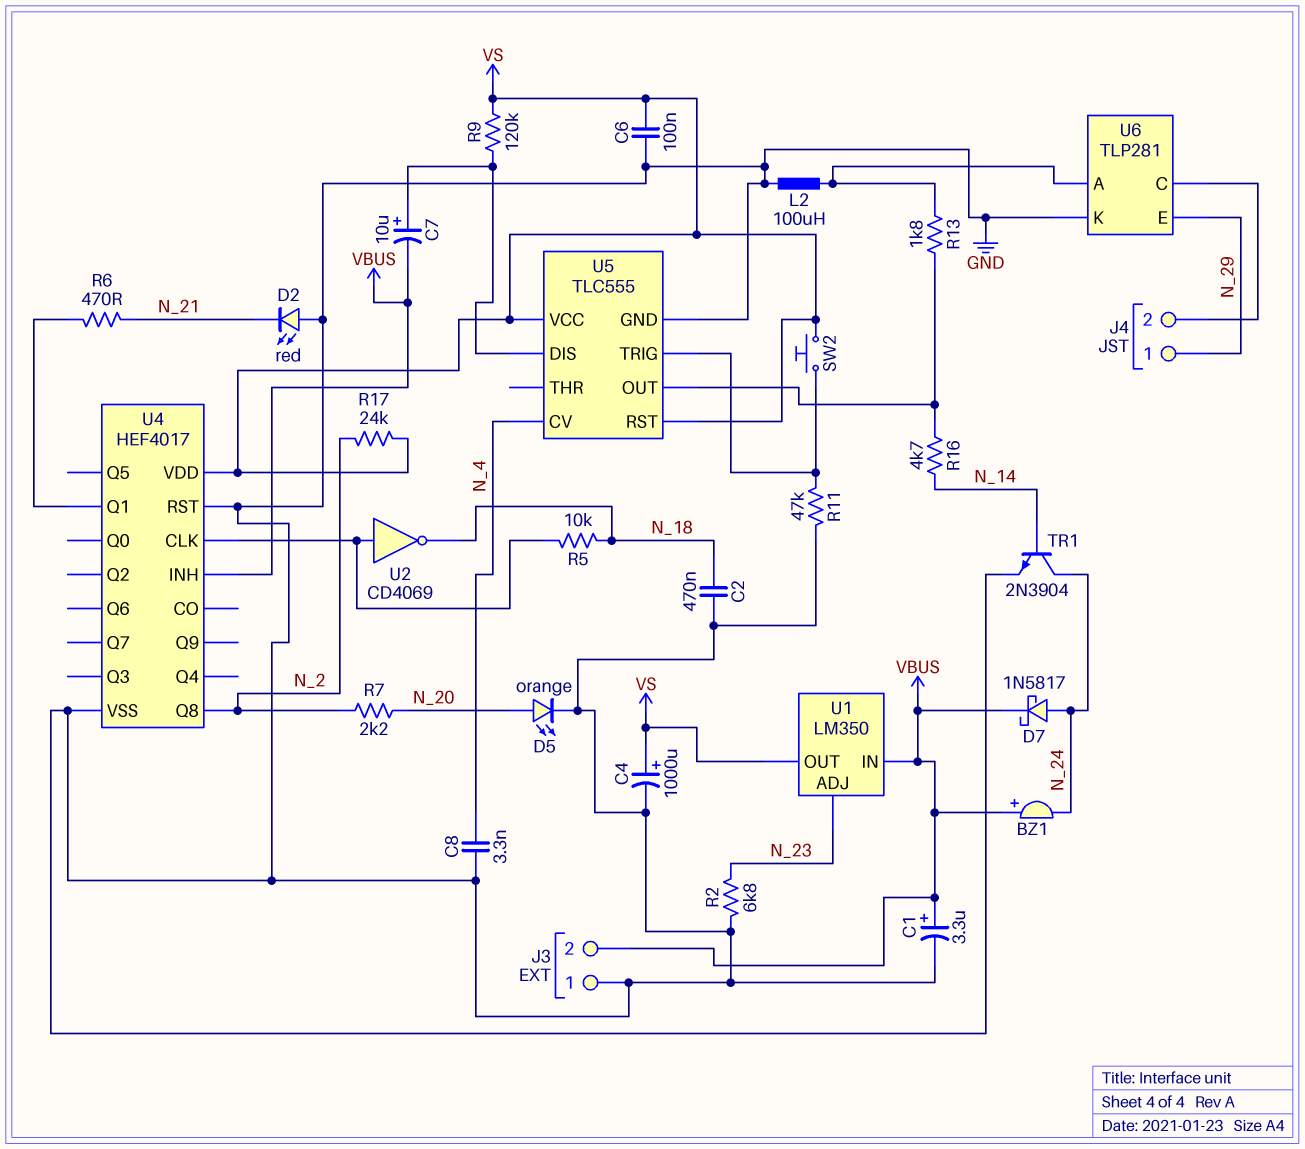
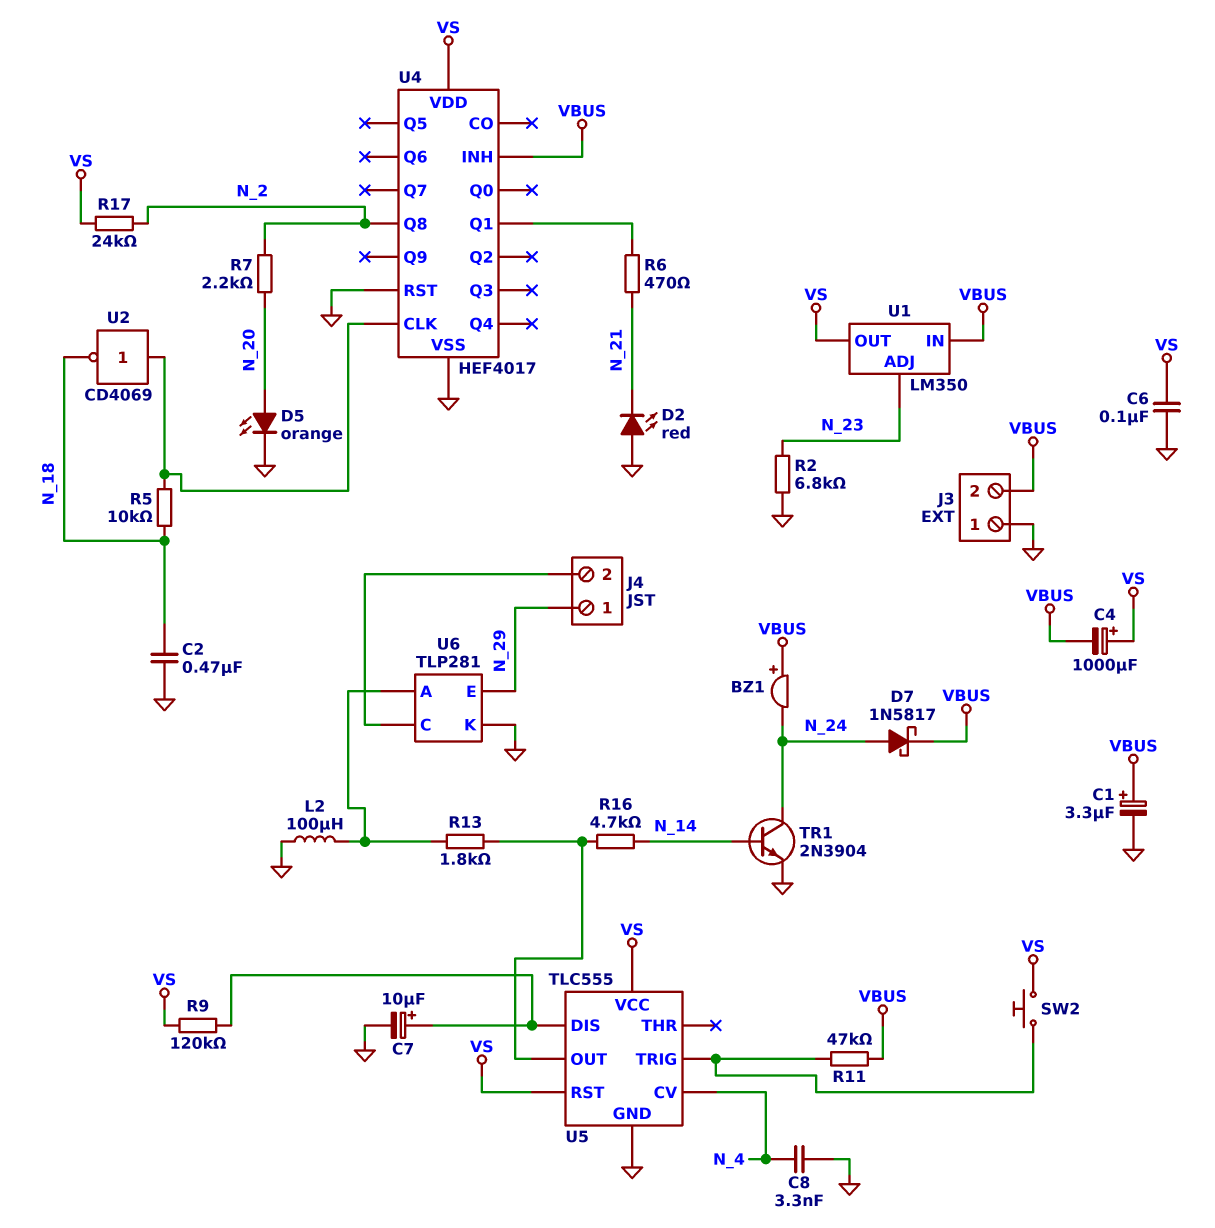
C4: 1000uF (plus VS, minus GND) -> 1000uF (plus VS, minus VBUS)
C7: 10uF (plus U5/DIS, minus VBUS) -> 10uF (plus U5/DIS, minus GND)
R11: 47k (GND, U5/TRIG) -> 47k (U5/TRIG, VBUS)

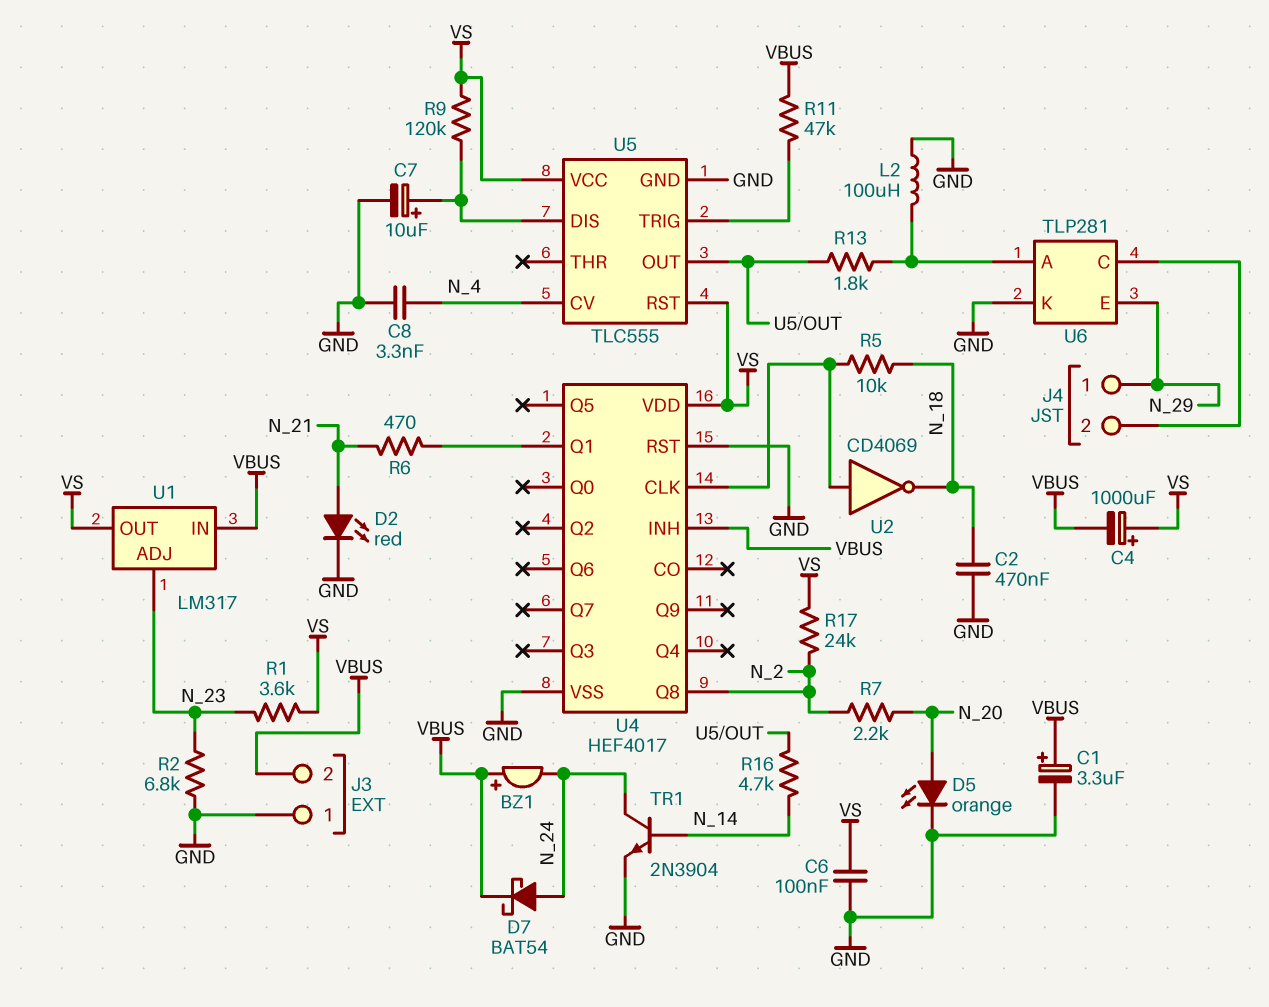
D2: LED red (A GND, K N_21) -> LED red (A N_21, K GND)
D7: schottky 1N5817 (A N_24, K VBUS) -> schottky BAT54 (A N_24, K VBUS)
R1: none -> 3.6k (N_23, VS)
SW2: button (U5/TRIG, VS) -> none
U1: LM350 -> LM317

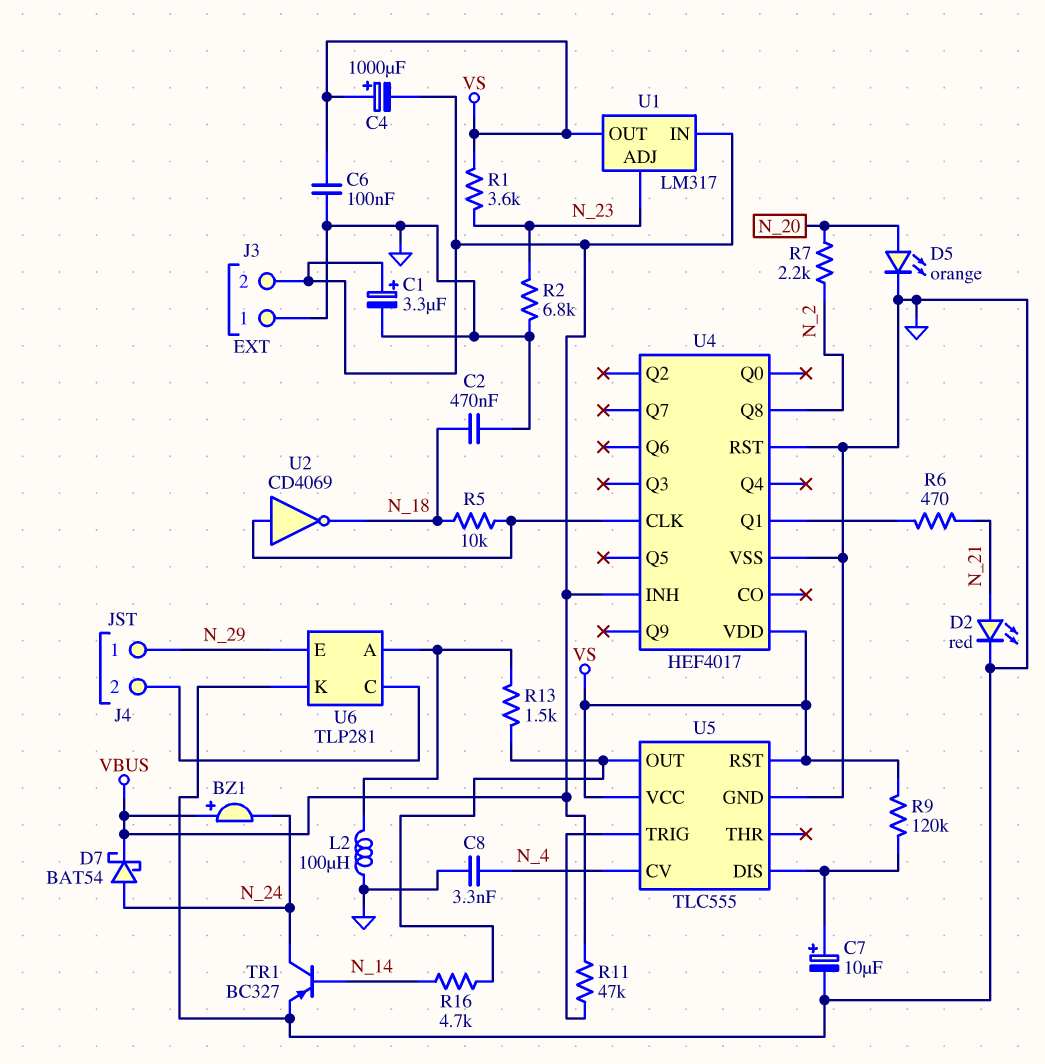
R13: 1.8k (U5/OUT, U6/A) -> 1.5k (U5/OUT, U6/A)
R17: 24k (N_2, VS) -> none
TR1: NPN 2N3904 (B N_14, C N_24, E GND) -> PNP BC327 (B N_14, C N_24, E GND)

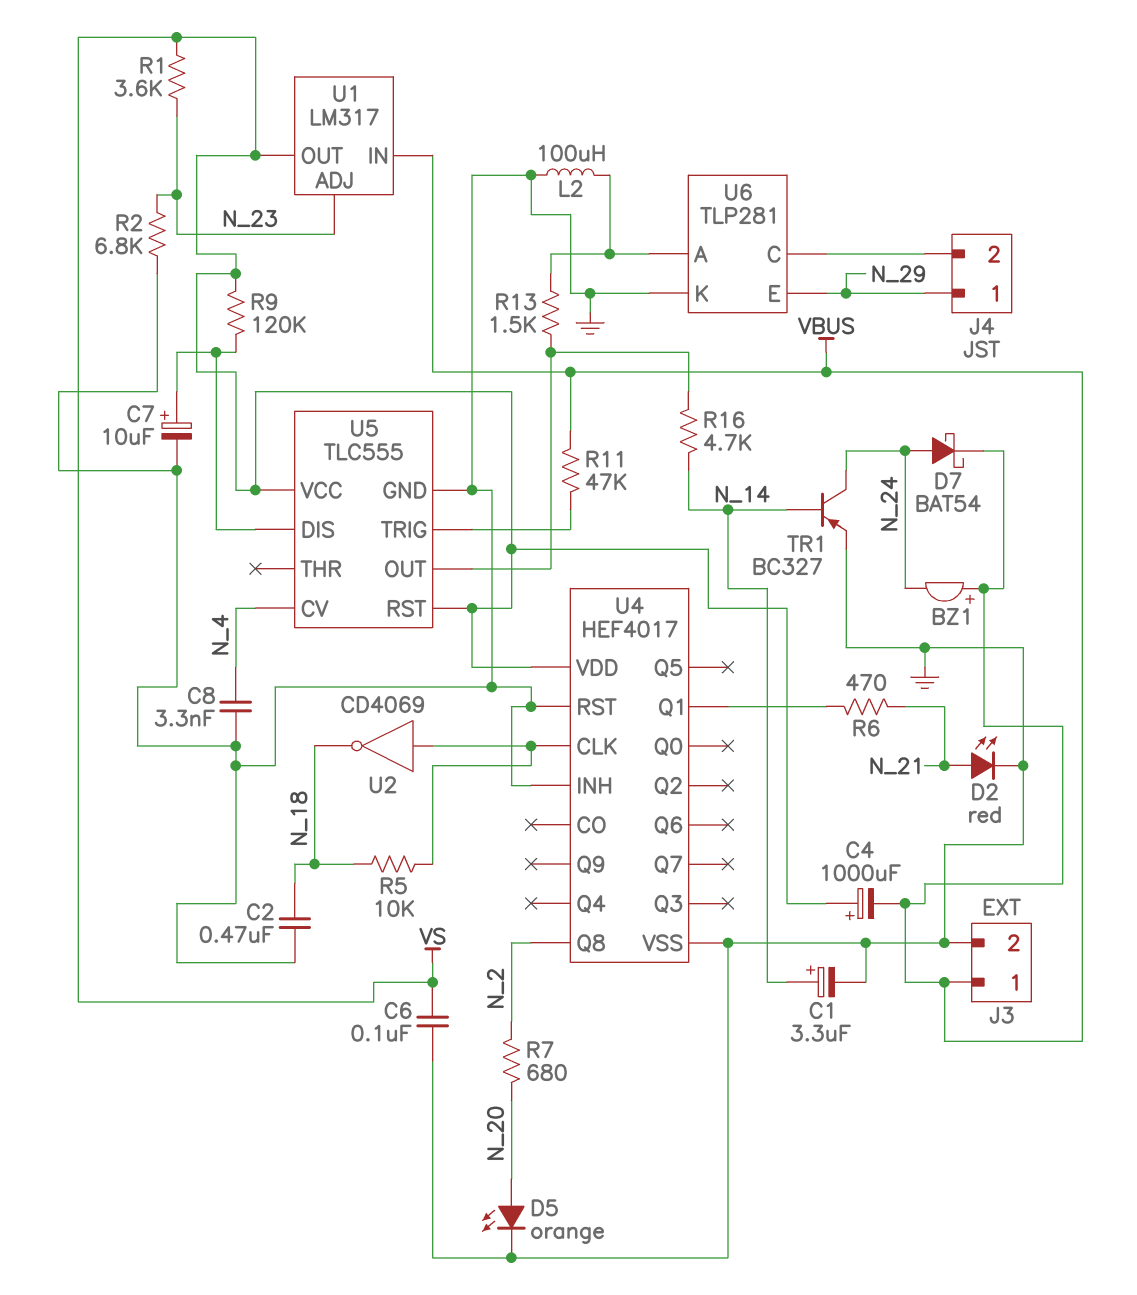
C1: 3.3uF (plus VBUS, minus GND) -> 3.3uF (plus N_14, minus GND)
J3 pin 1: GND -> VBUS
J3 pin 2: VBUS -> GND
R7: 2.2k (N_2, N_20) -> 680 (N_2, N_20)
U4 pin INH: VBUS -> GND

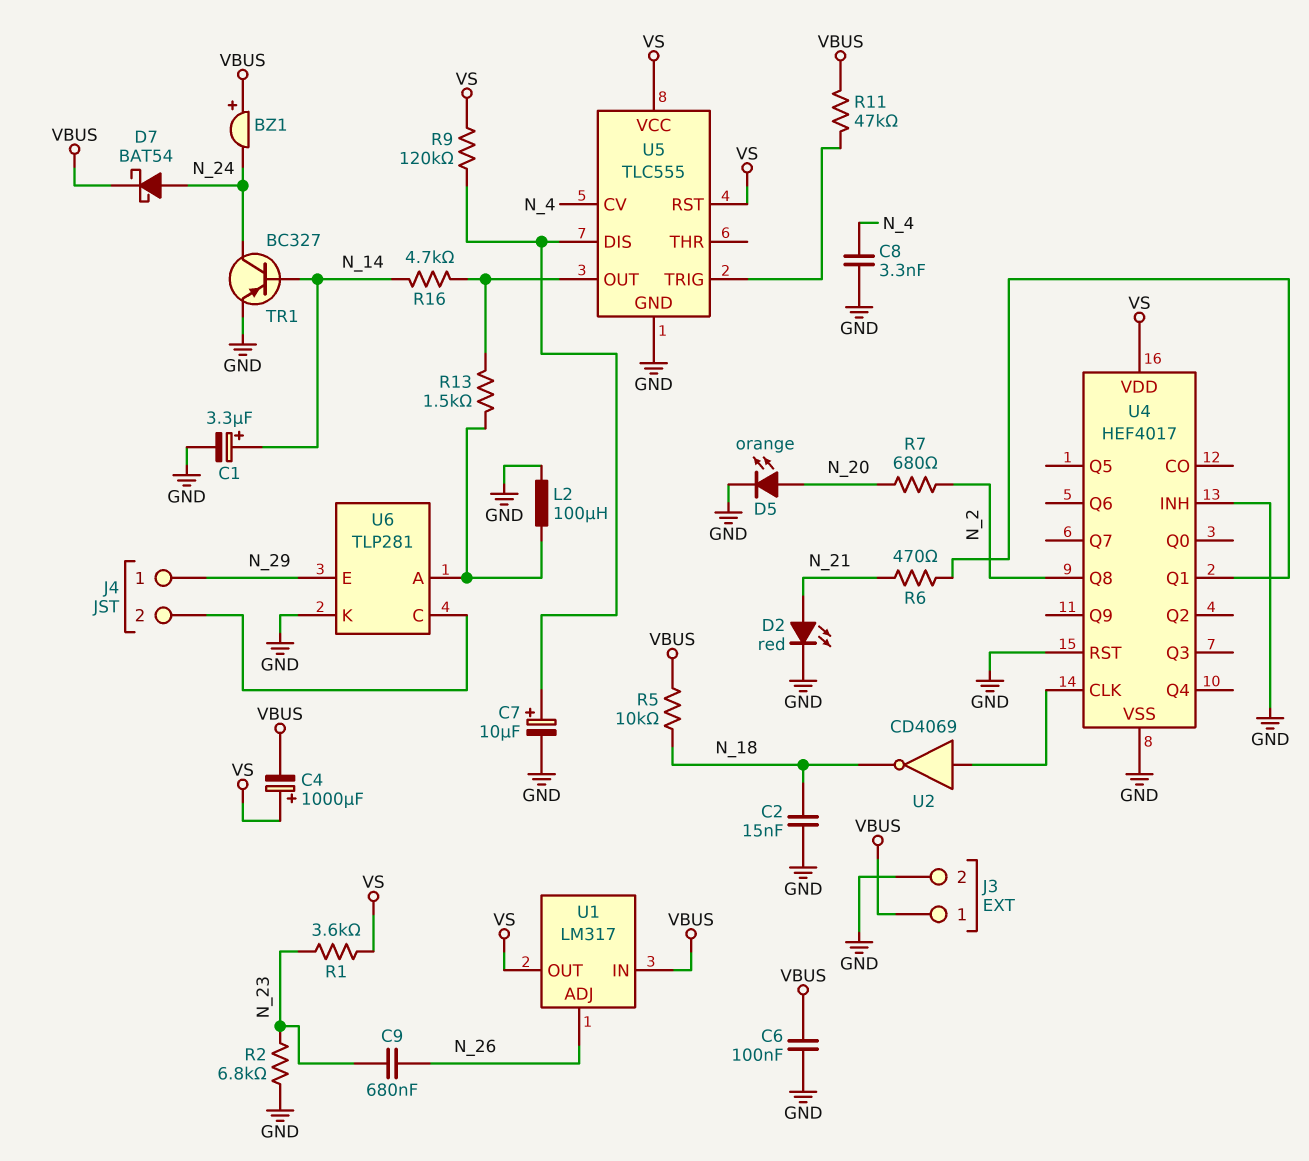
C2: 470nF (GND, N_18) -> 15nF (GND, N_18)
C6: 100nF (GND, VS) -> 100nF (GND, VBUS)
C9: none -> 680nF (N_23, N_26)
R5: 10k (N_18, U4/CLK) -> 10k (N_18, VBUS)
U1 pin ADJ: N_23 -> N_26

